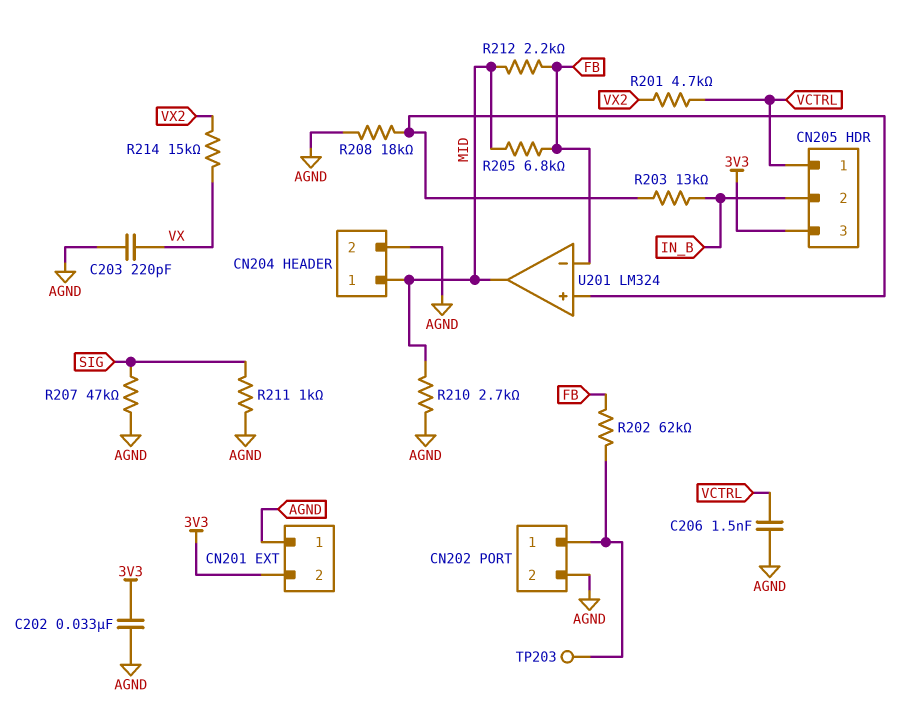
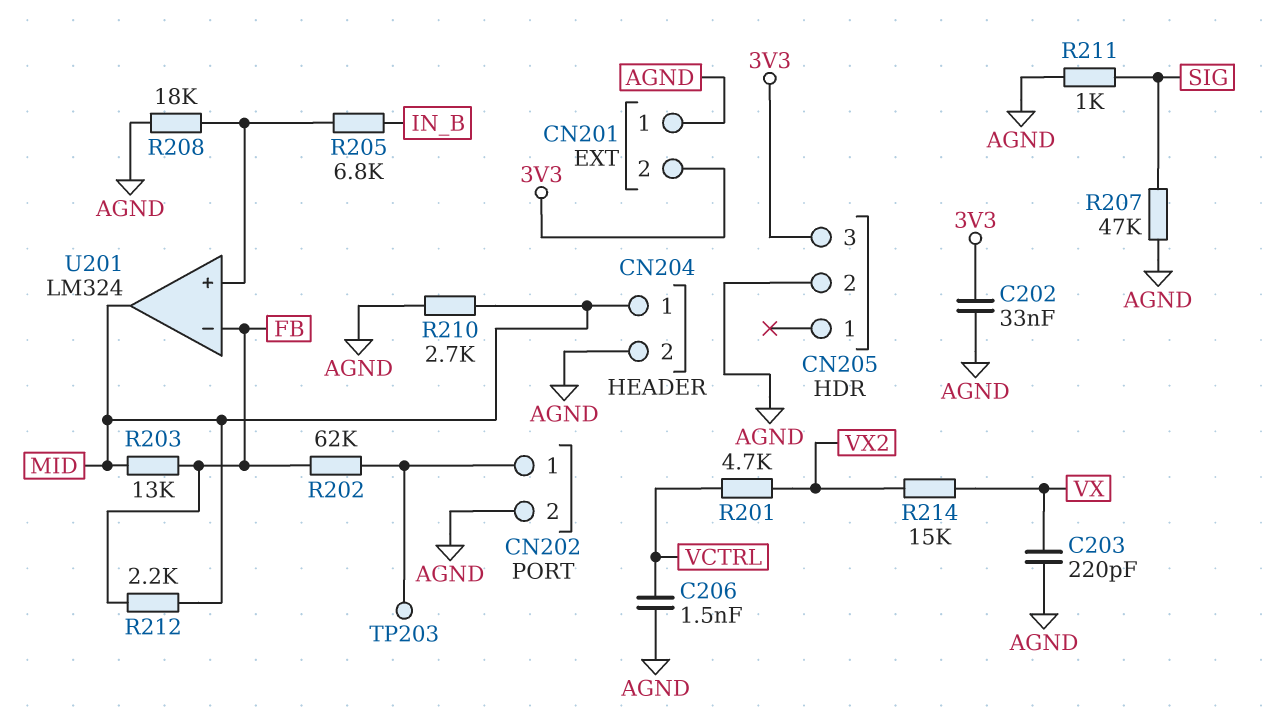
CN205 pin 1: VCTRL -> none
CN205 pin 2: IN_B -> AGND
R203: 13k (IN_B, U201/in+) -> 13k (FB, MID)
R205: 6.8k (FB, MID) -> 6.8k (IN_B, U201/in+)

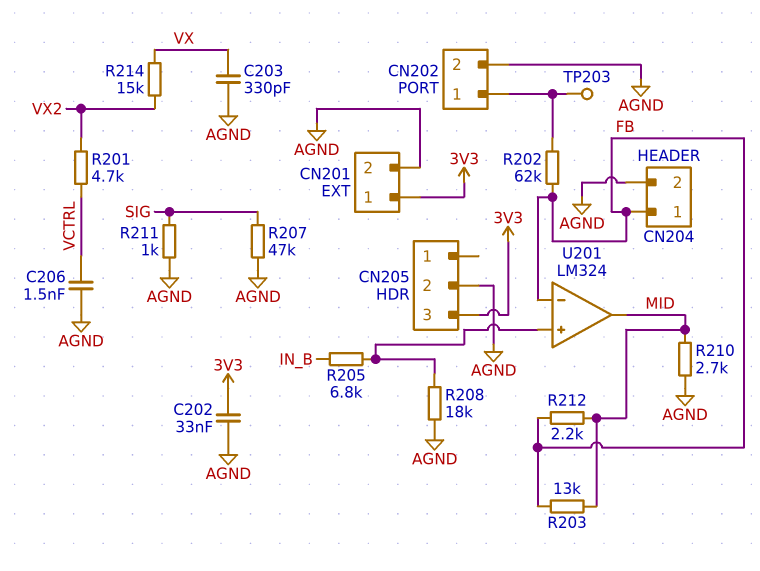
C203: 220pF (AGND, VX) -> 330pF (AGND, VX)
CN201 pin 1: AGND -> 3V3
CN201 pin 2: 3V3 -> AGND
CN204 pin 1: MID -> FB

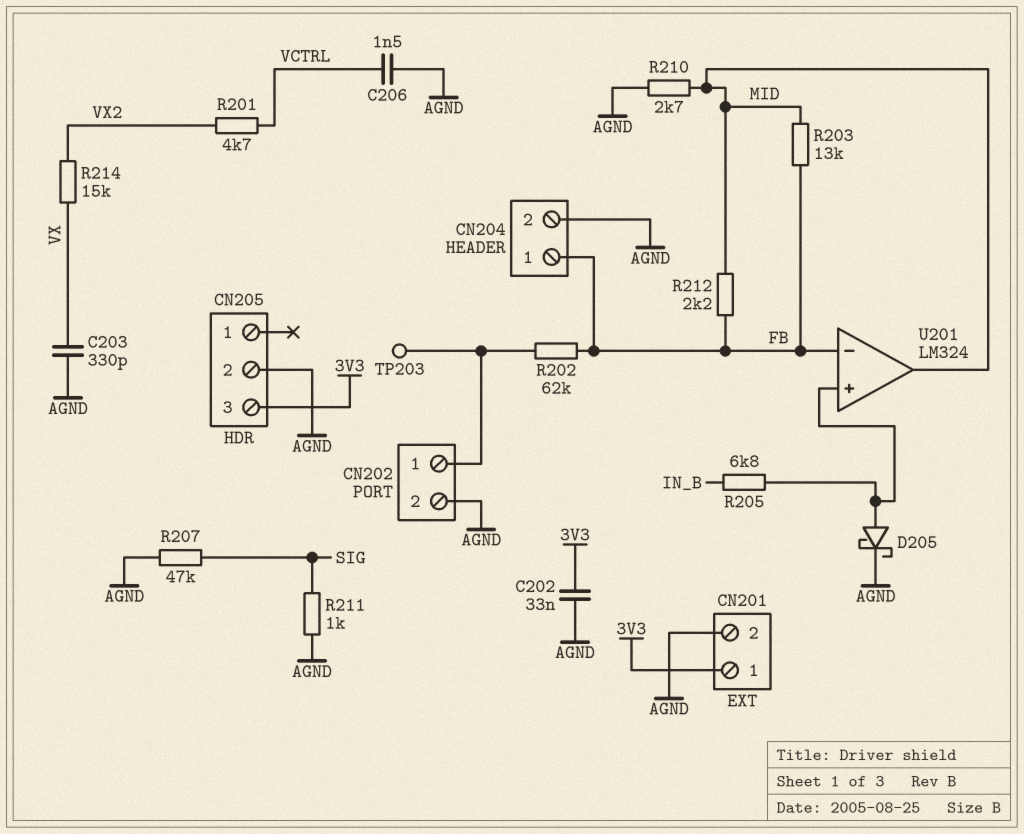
D205: none -> schottky (A U201/in+, K AGND)
R208: 18k (AGND, U201/in+) -> none

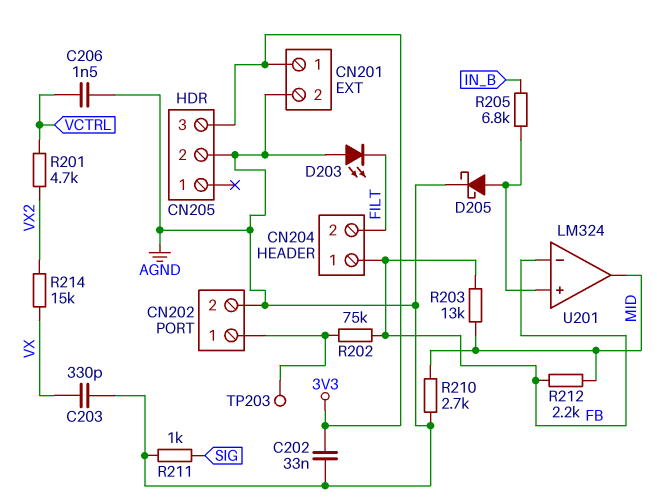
CN204 pin 2: AGND -> FILT
D203: none -> LED (A AGND, K FILT)
R202: 62k (CN202/1, FB) -> 75k (CN202/1, FB)
R207: 47k (AGND, SIG) -> none

